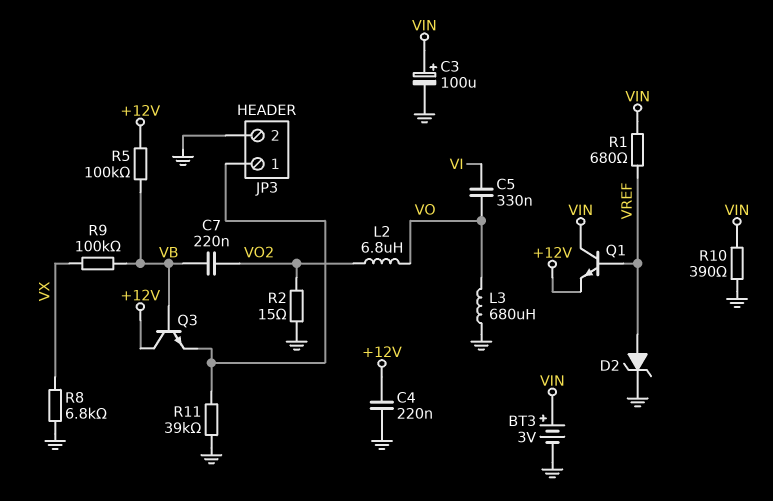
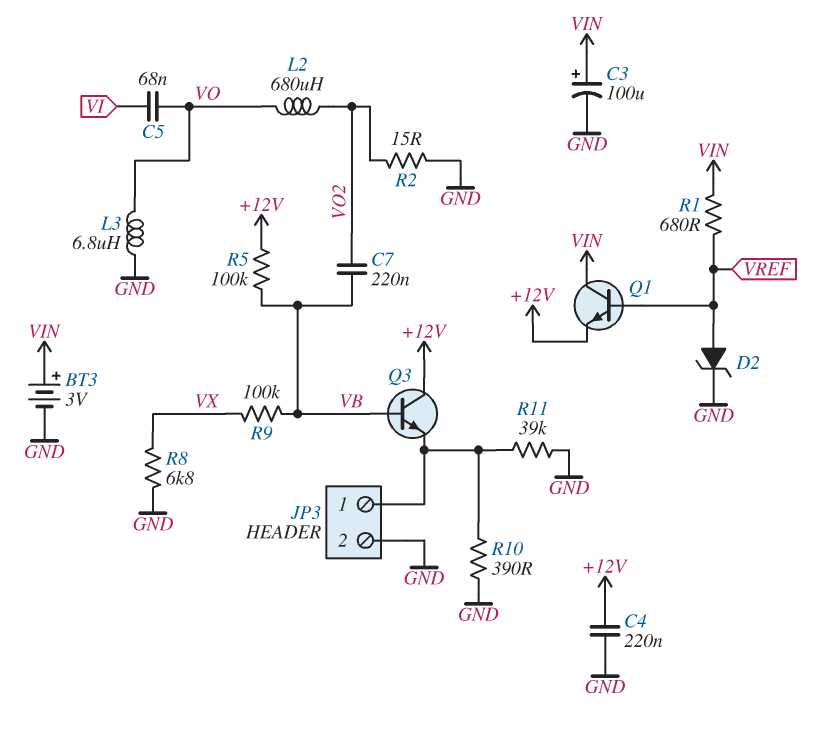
C5: 330nF (VI, VO) -> 68nF (VI, VO)
L2: 6.8uH (VO, VO2) -> 680uH (VO, VO2)
L3: 680uH (GND, VO) -> 6.8uH (GND, VO)
R10: 390 (GND, VIN) -> 390 (GND, JP3/1)

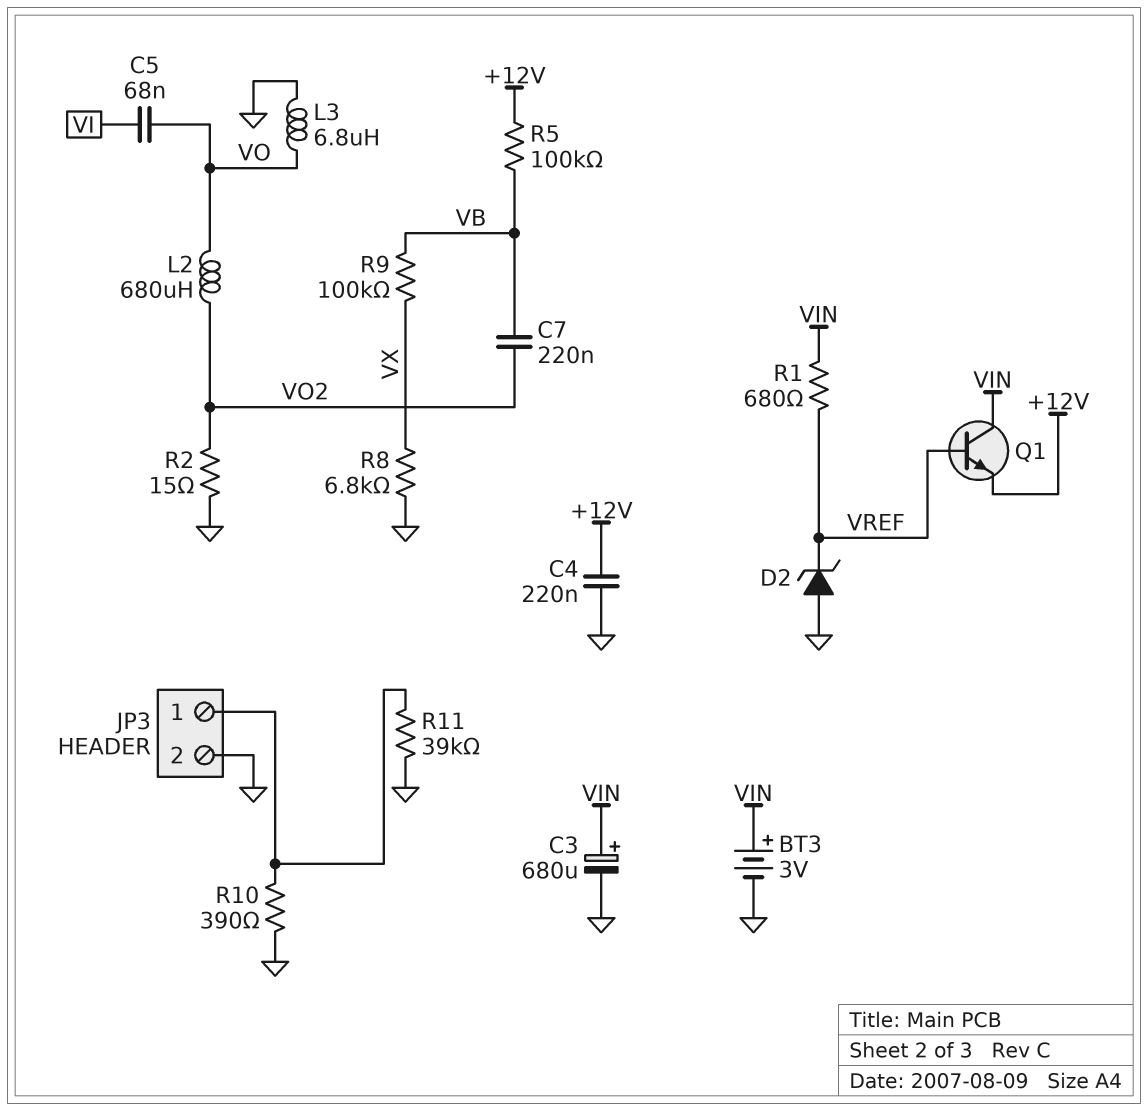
C3: 100uF (plus VIN, minus GND) -> 680uF (plus VIN, minus GND)
D2: zener (A VREF, K GND) -> zener (A GND, K VREF)
Q3: NPN (B VB, C +12V, E JP3/1) -> none

